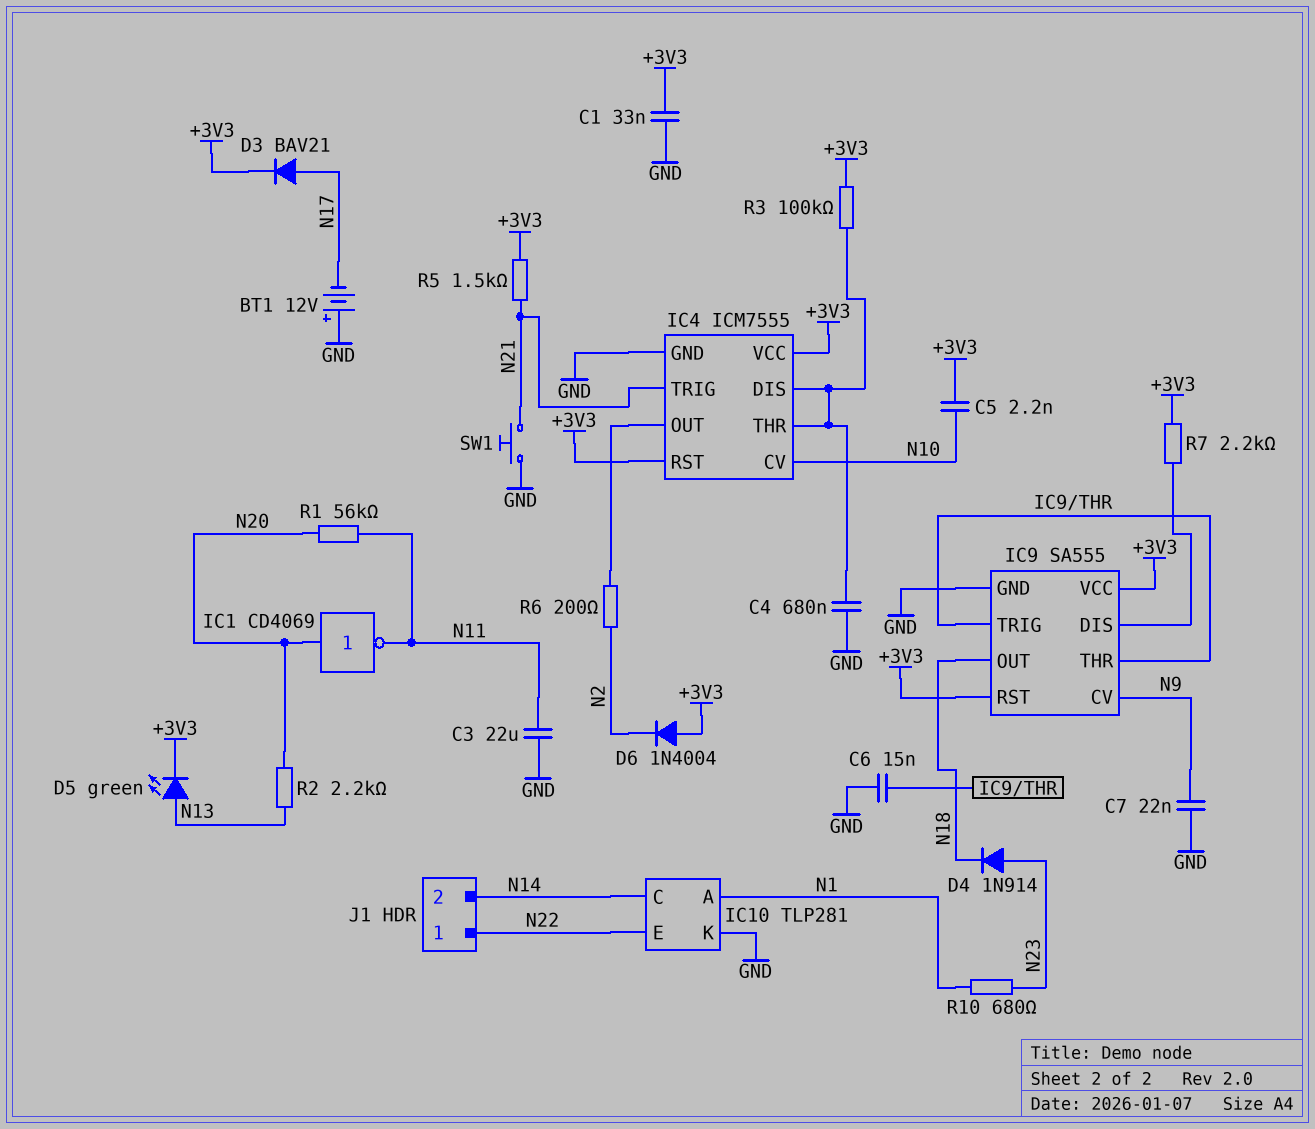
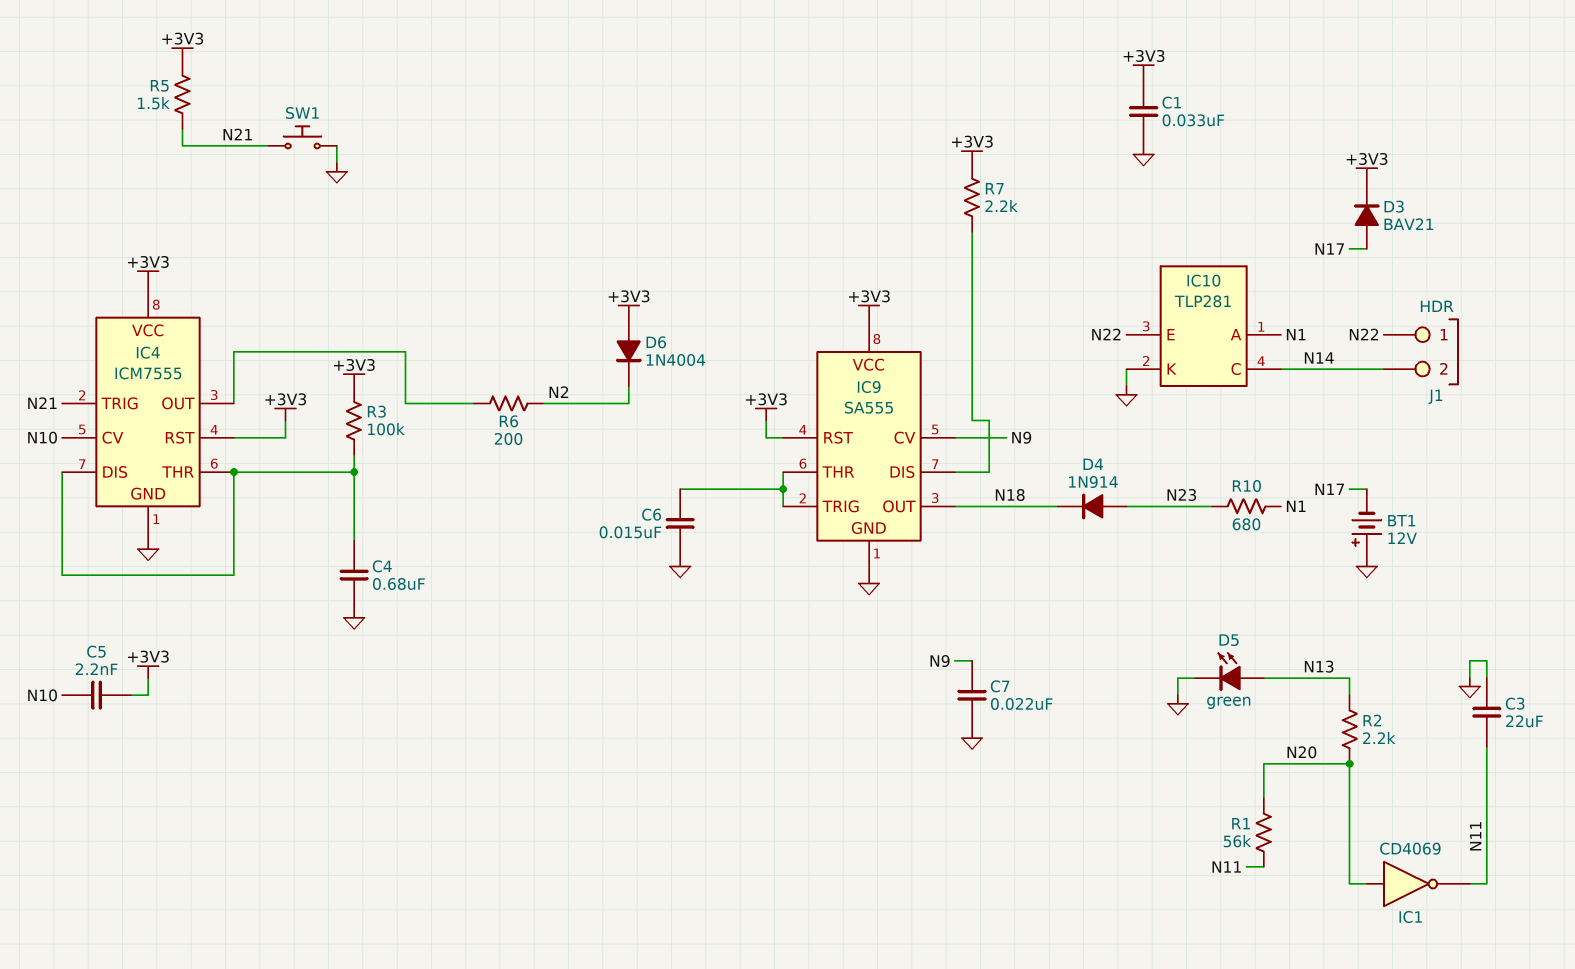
D5: LED green (A N13, K +3V3) -> LED green (A N13, K GND)

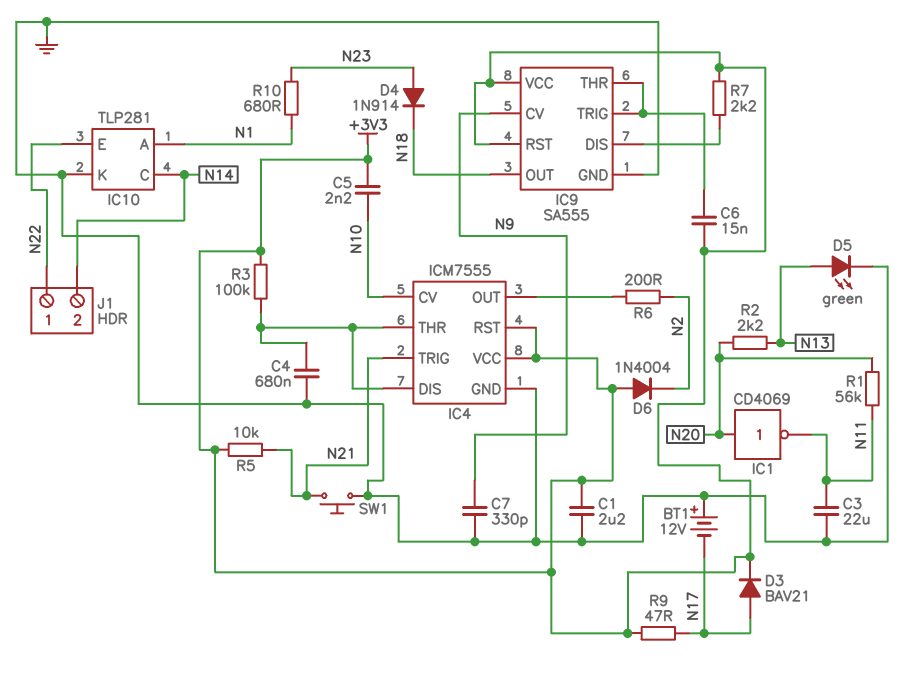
C1: 33nF (+3V3, GND) -> 2.2uF (+3V3, GND)
C6: 15nF (GND, IC9/THR) -> 15nF (+3V3, IC9/THR)
C7: 22nF (GND, N9) -> 330pF (GND, N9)
R5: 1.5k (+3V3, N21) -> 10k (+3V3, N21)
R9: none -> 47 (+3V3, N17)

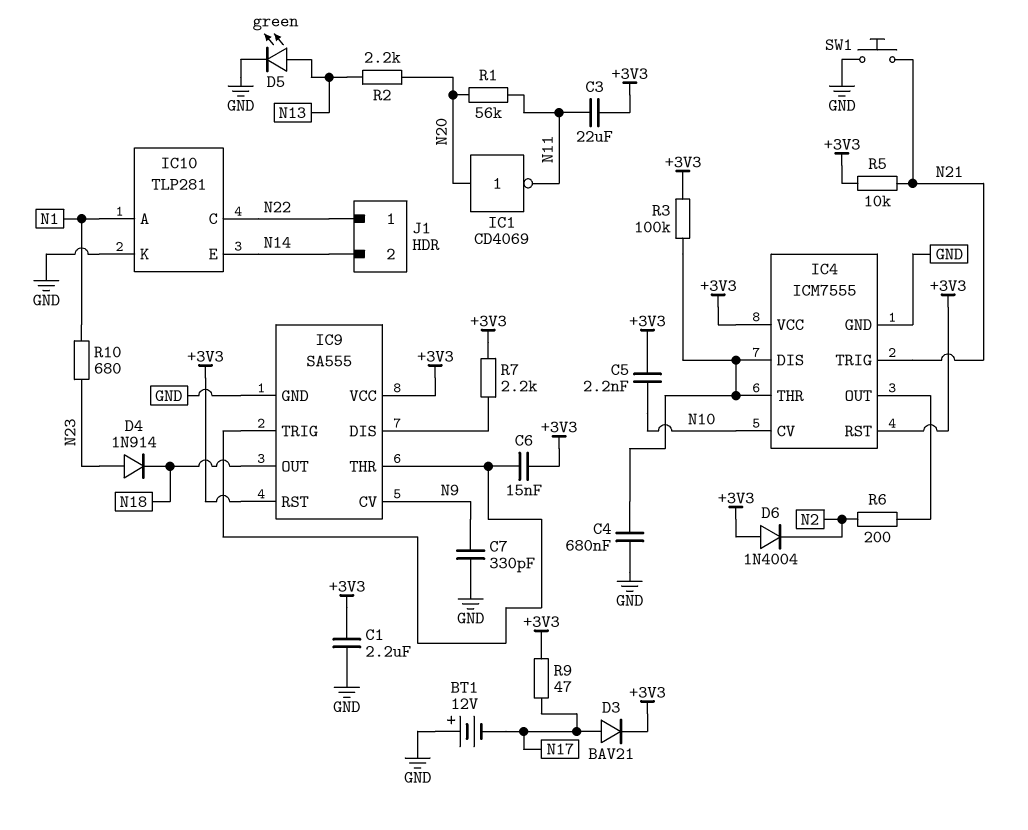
C3: 22uF (GND, N11) -> 22uF (+3V3, N11)
IC10 pin C: N14 -> N22
IC10 pin E: N22 -> N14

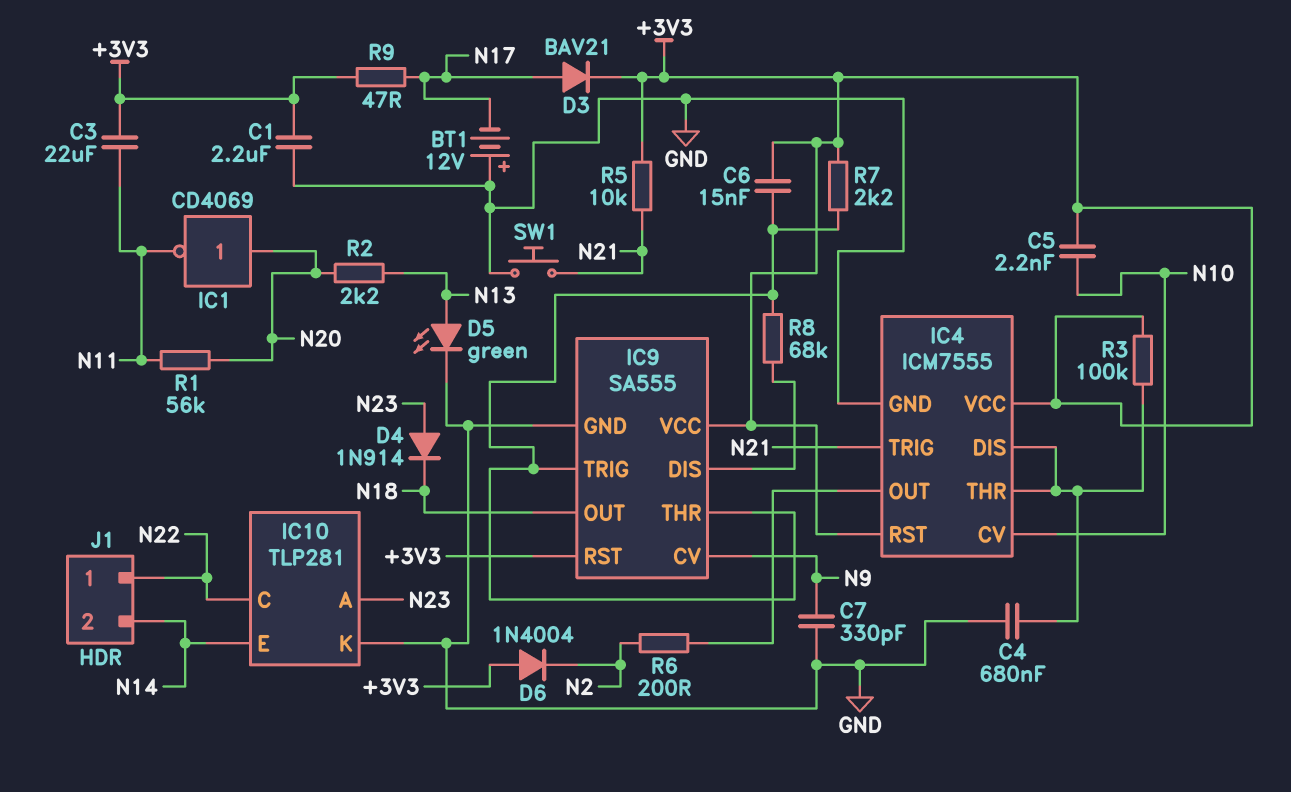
IC10 pin A: N1 -> N23
R7: 2.2k (+3V3, IC9/DIS) -> 2.2k (+3V3, IC9/THR)
R8: none -> 68k (IC9/DIS, IC9/THR)
R10: 680 (N1, N23) -> none

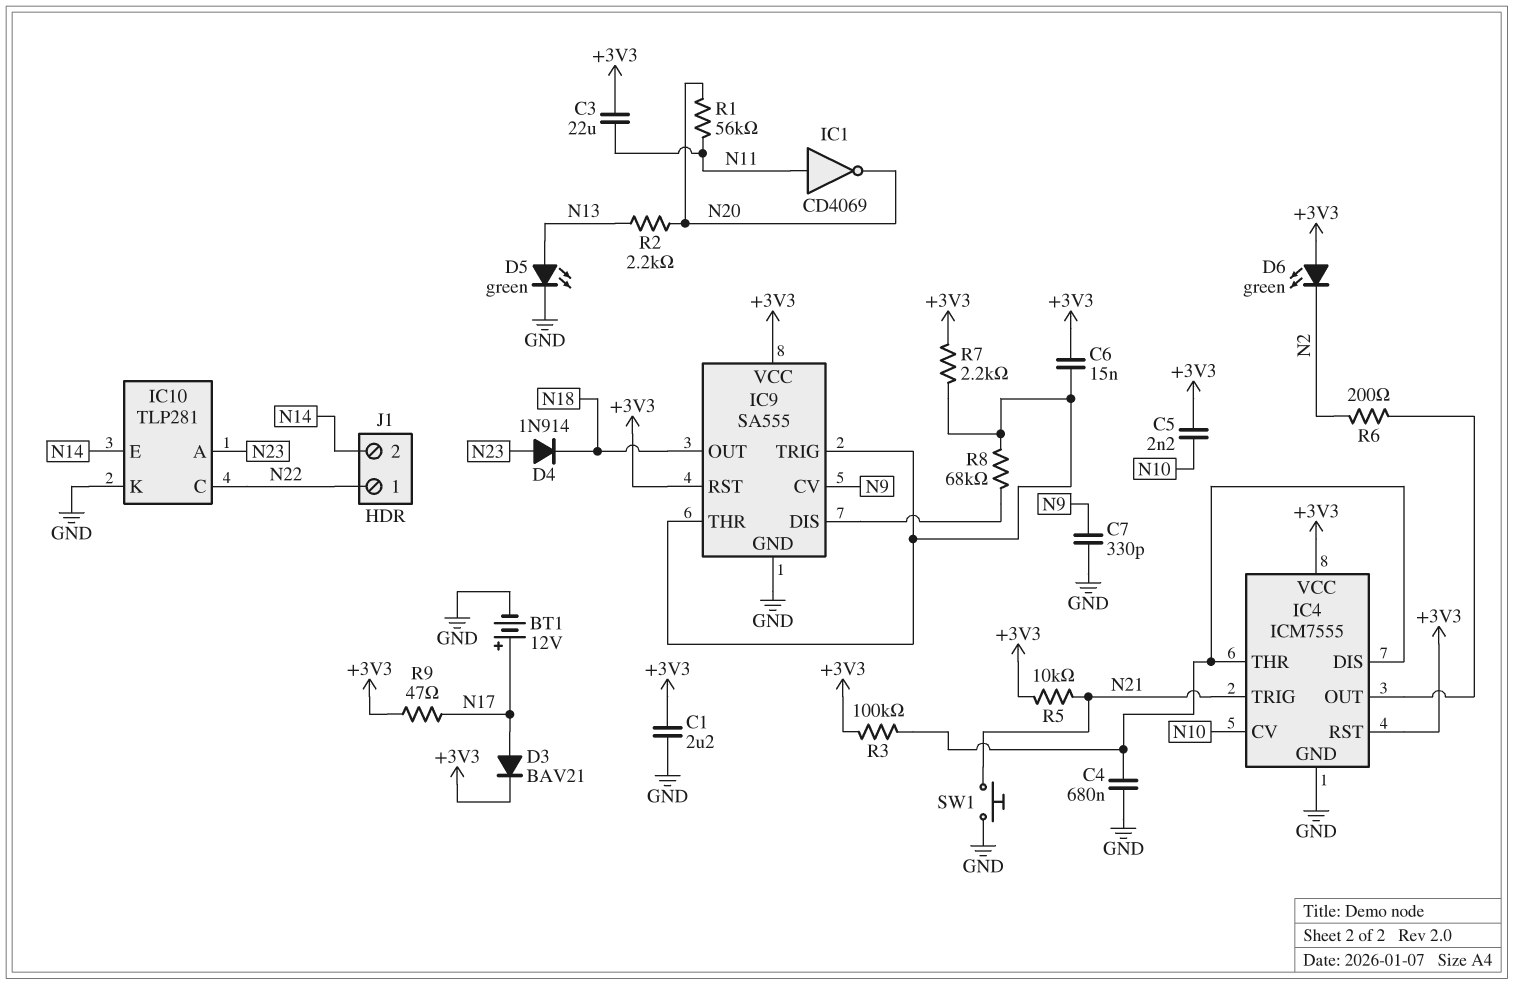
BT1: 12V (plus GND, minus N17) -> 12V (plus N17, minus GND)
D6: diode 1N4004 (A +3V3, K N2) -> LED green (A +3V3, K N2)
IC1: NOT CD4069 (in N20, out N11) -> NOT CD4069 (in N11, out N20)

